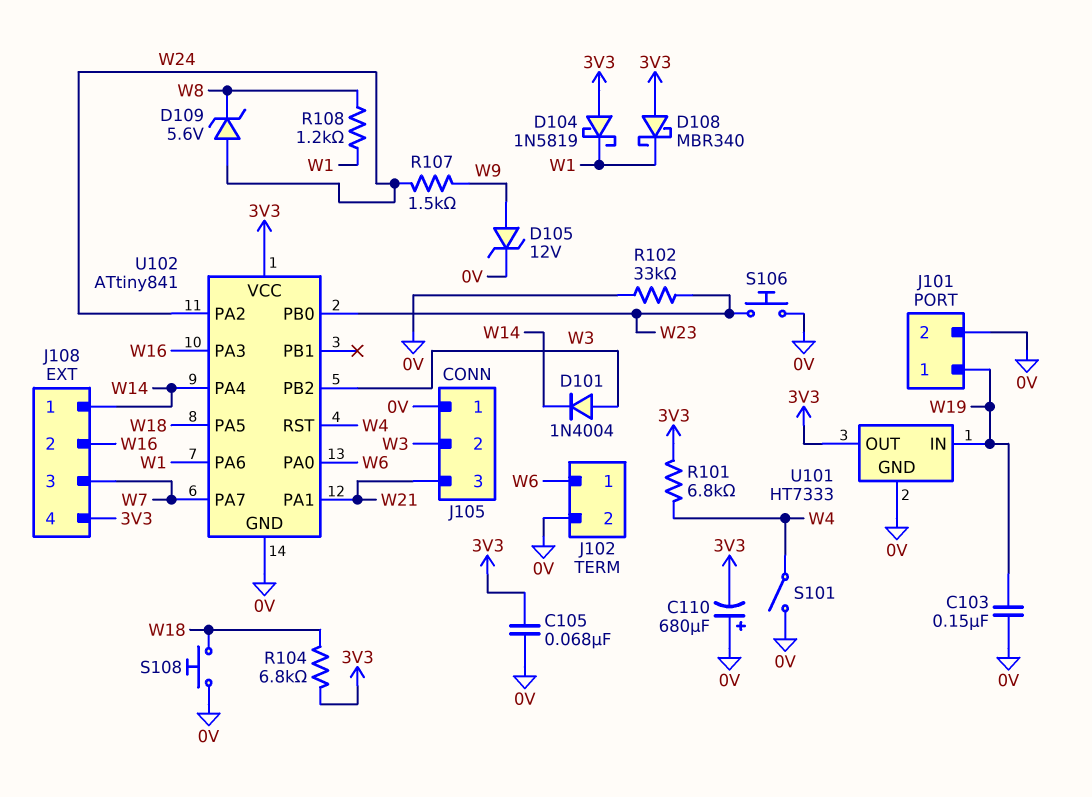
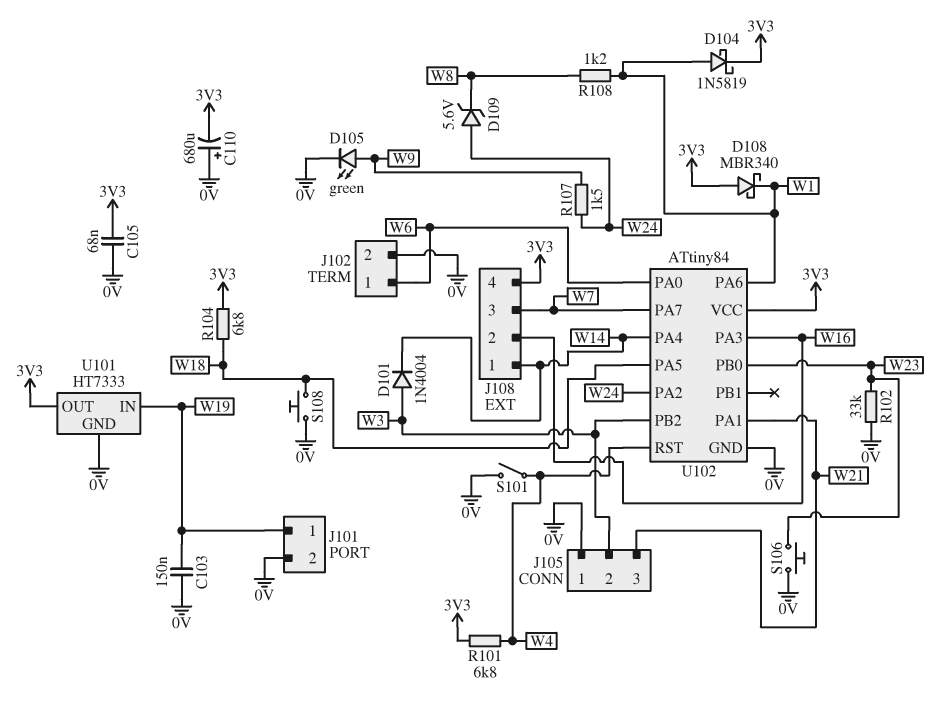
D104: schottky 1N5819 (A 3V3, K W1) -> schottky 1N5819 (A W1, K 3V3)
D105: zener 12V (A W9, K 0V) -> LED green (A W9, K 0V)
U102: ATtiny841 -> ATtiny84

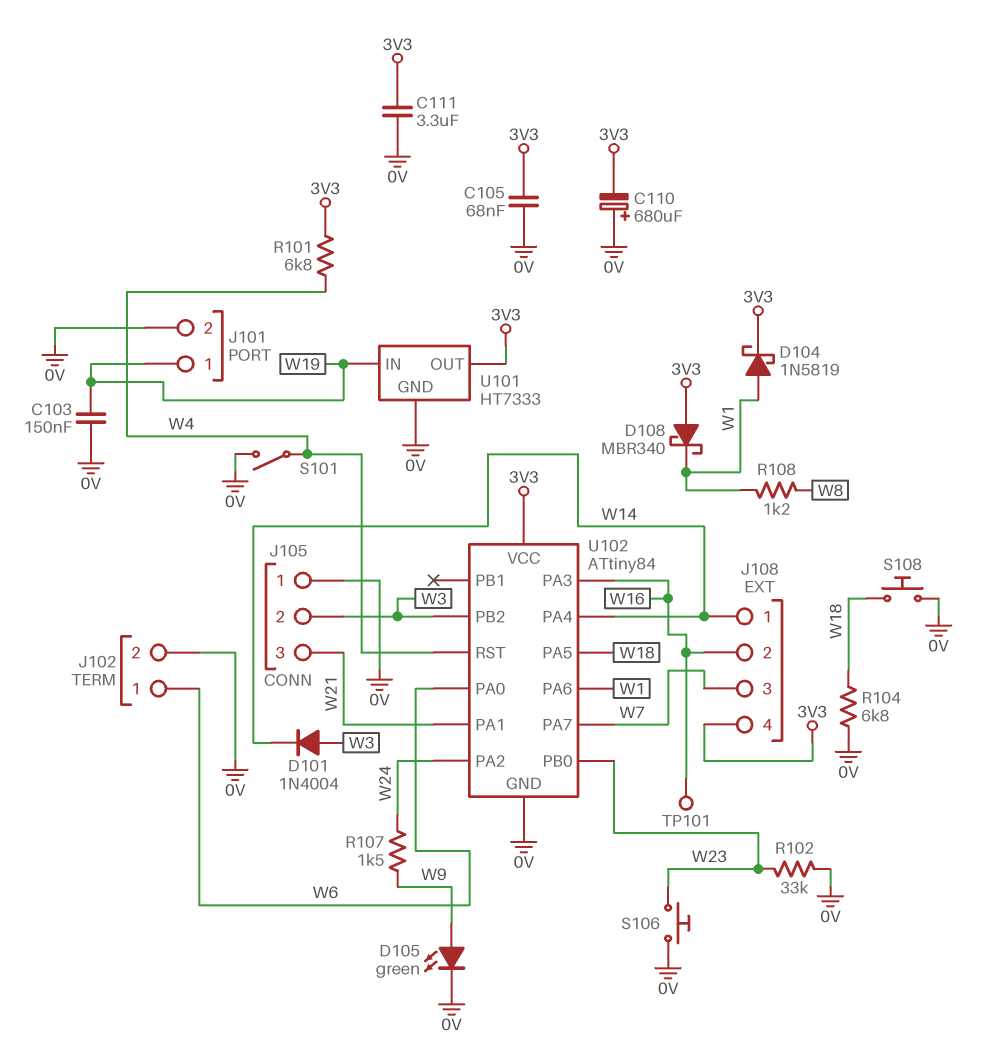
C111: none -> 3.3uF (0V, 3V3)
D109: zener 5.6V (A W24, K W8) -> none
R104: 6.8k (3V3, W18) -> 6.8k (0V, W18)
TP101: none -> test point (W16)

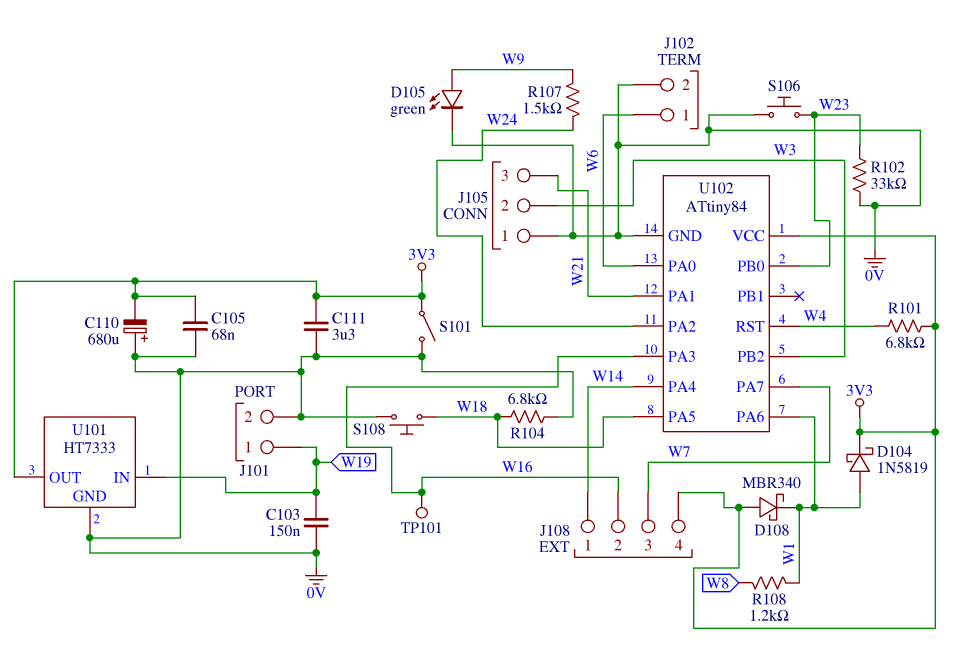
D101: diode 1N4004 (A W3, K W14) -> none
S101: switch (0V, W4) -> switch (0V, 3V3)

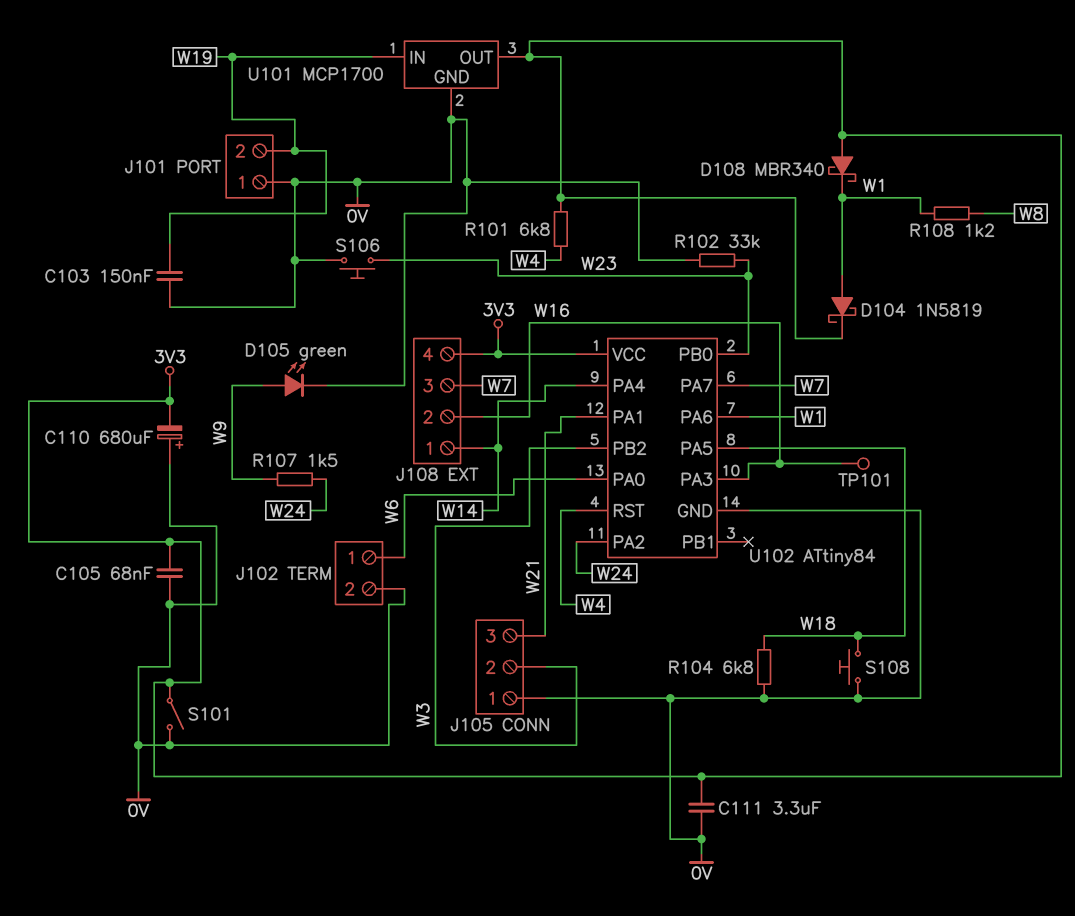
J101 pin 1: W19 -> 0V
J101 pin 2: 0V -> W19
U101: HT7333 -> MCP1700

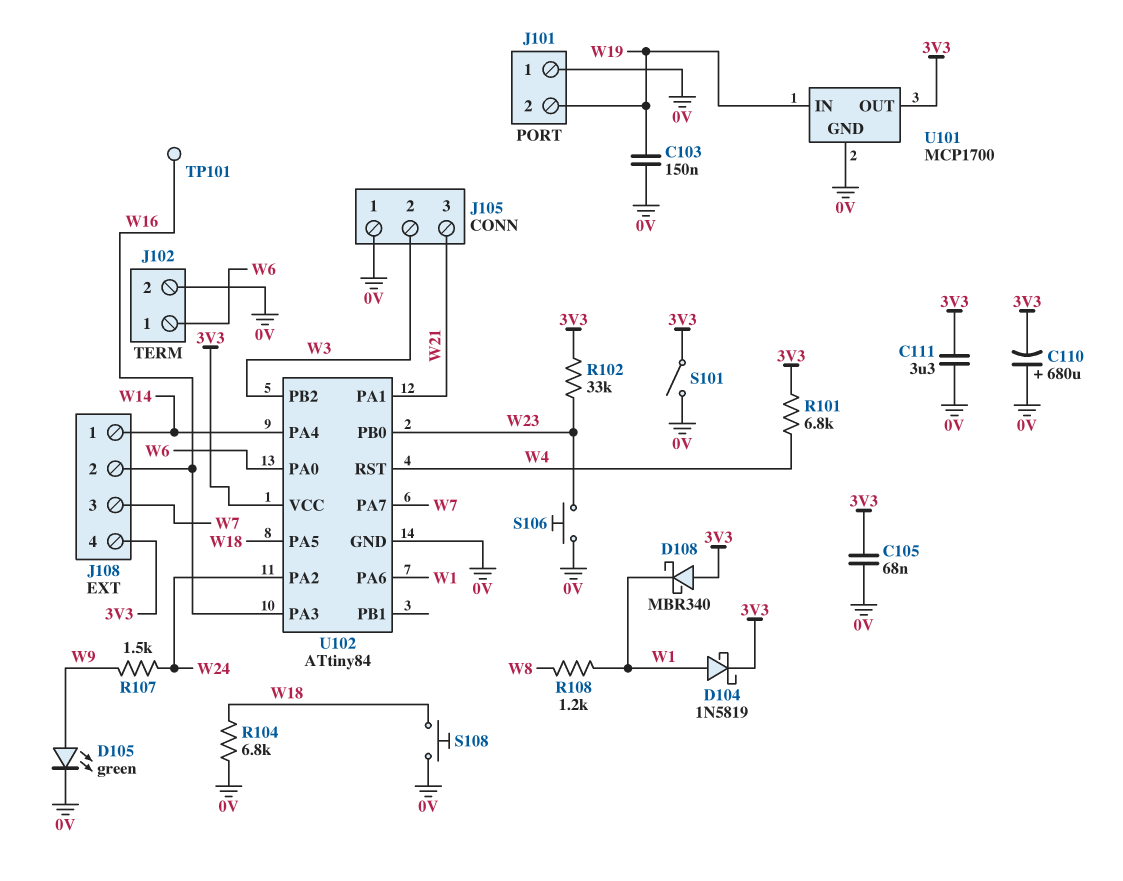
R102: 33k (0V, W23) -> 33k (3V3, W23)

